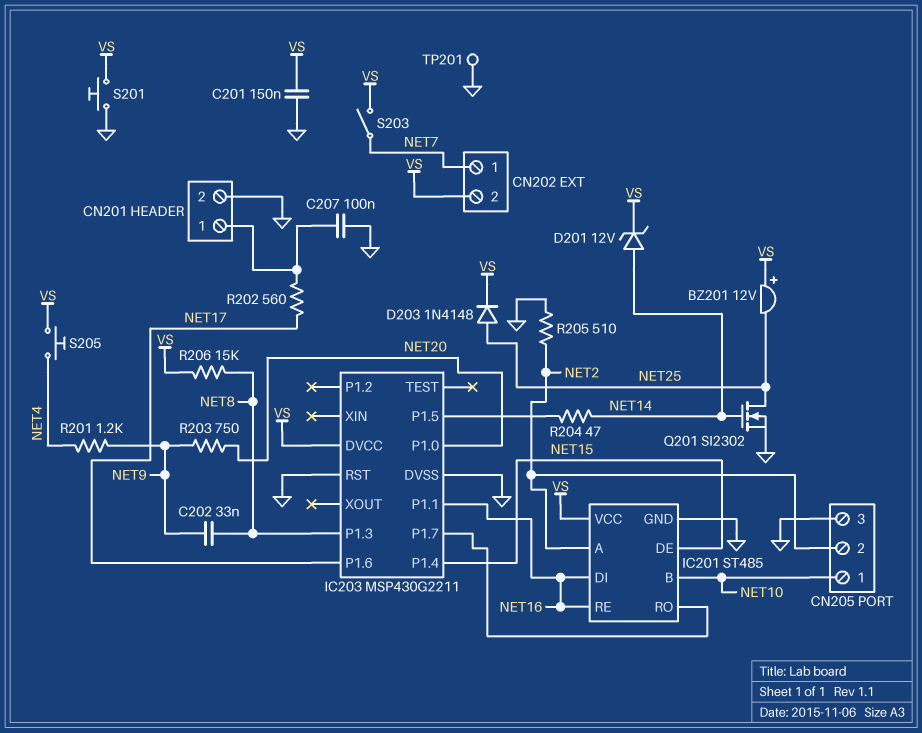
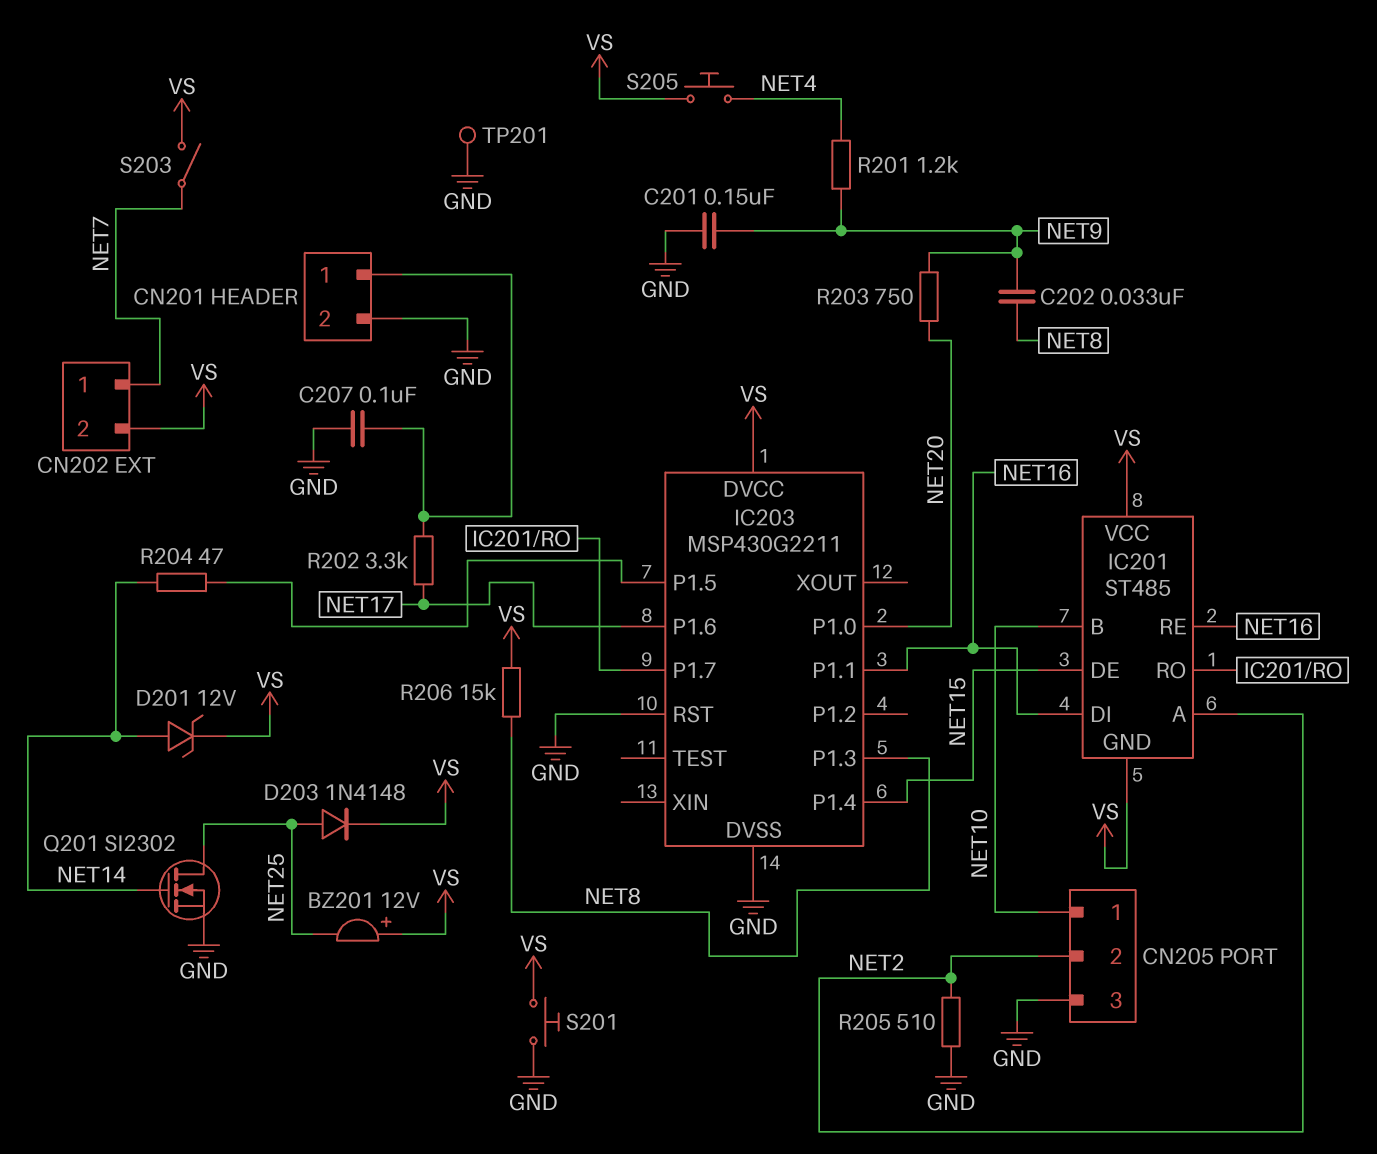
C201: 150nF (GND, VS) -> 150nF (GND, NET9)
IC201 pin GND: GND -> VS
R202: 560 (CN201/1, NET17) -> 3.3k (CN201/1, NET17)

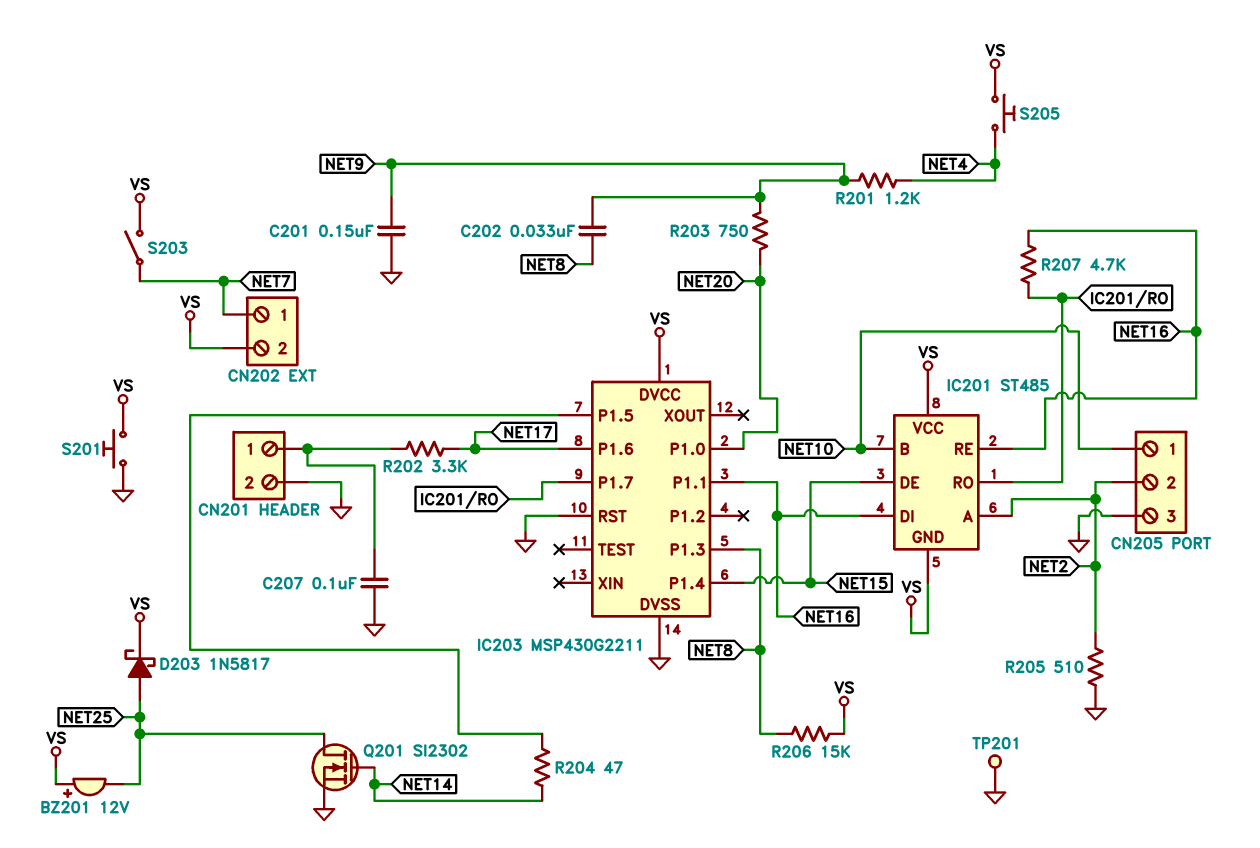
D201: zener 12V (A NET14, K VS) -> none
D203: diode 1N4148 (A NET25, K VS) -> schottky 1N5817 (A NET25, K VS)
R207: none -> 4.7k (IC201/RO, NET16)

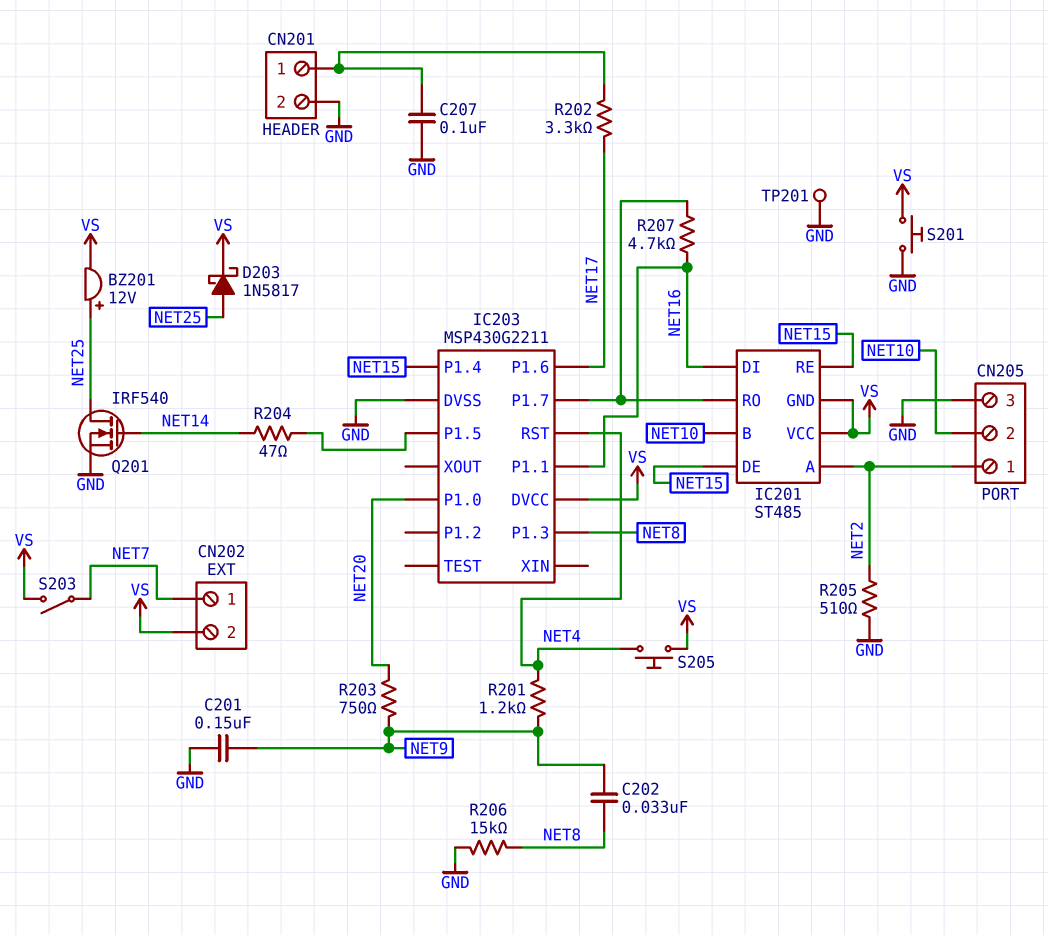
BZ201: buzzer 12V (plus VS, minus NET25) -> buzzer 12V (plus NET25, minus VS)
CN205 pin 1: NET10 -> NET2
CN205 pin 2: NET2 -> NET10
IC201 pin RE: NET16 -> NET15
IC203 pin RST: GND -> NET4
Q201: NMOS SI2302 (G NET14, D NET25, S GND) -> NMOS IRF540 (G NET14, D NET25, S GND)
R206: 15k (NET8, VS) -> 15k (GND, NET8)

